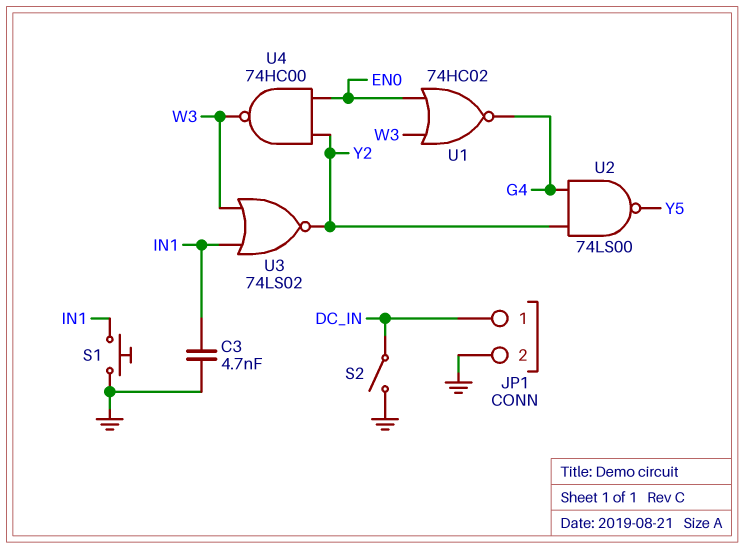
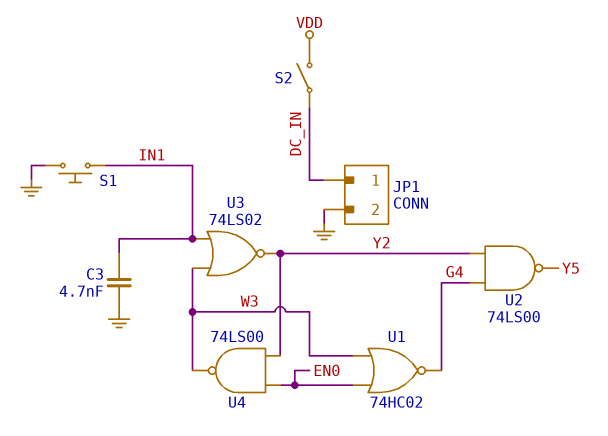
S2: switch (DC_IN, GND) -> switch (DC_IN, VDD)
U4: NAND 74HC00 (in EN0, in Y2, out W3) -> NAND 74LS00 (in EN0, in Y2, out W3)

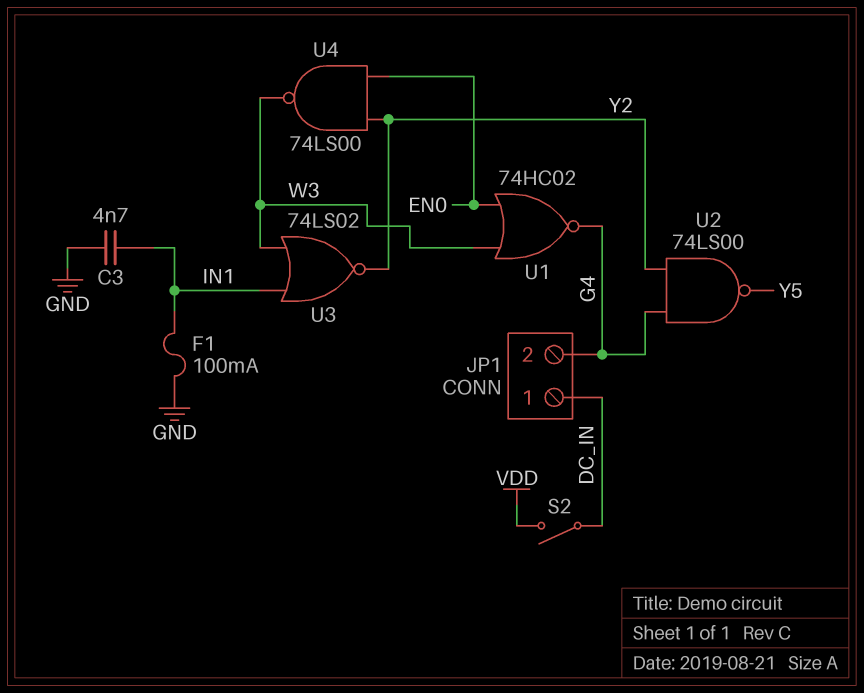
F1: none -> 100mA (GND, IN1)
JP1 pin 2: GND -> G4
S1: button (GND, IN1) -> none

